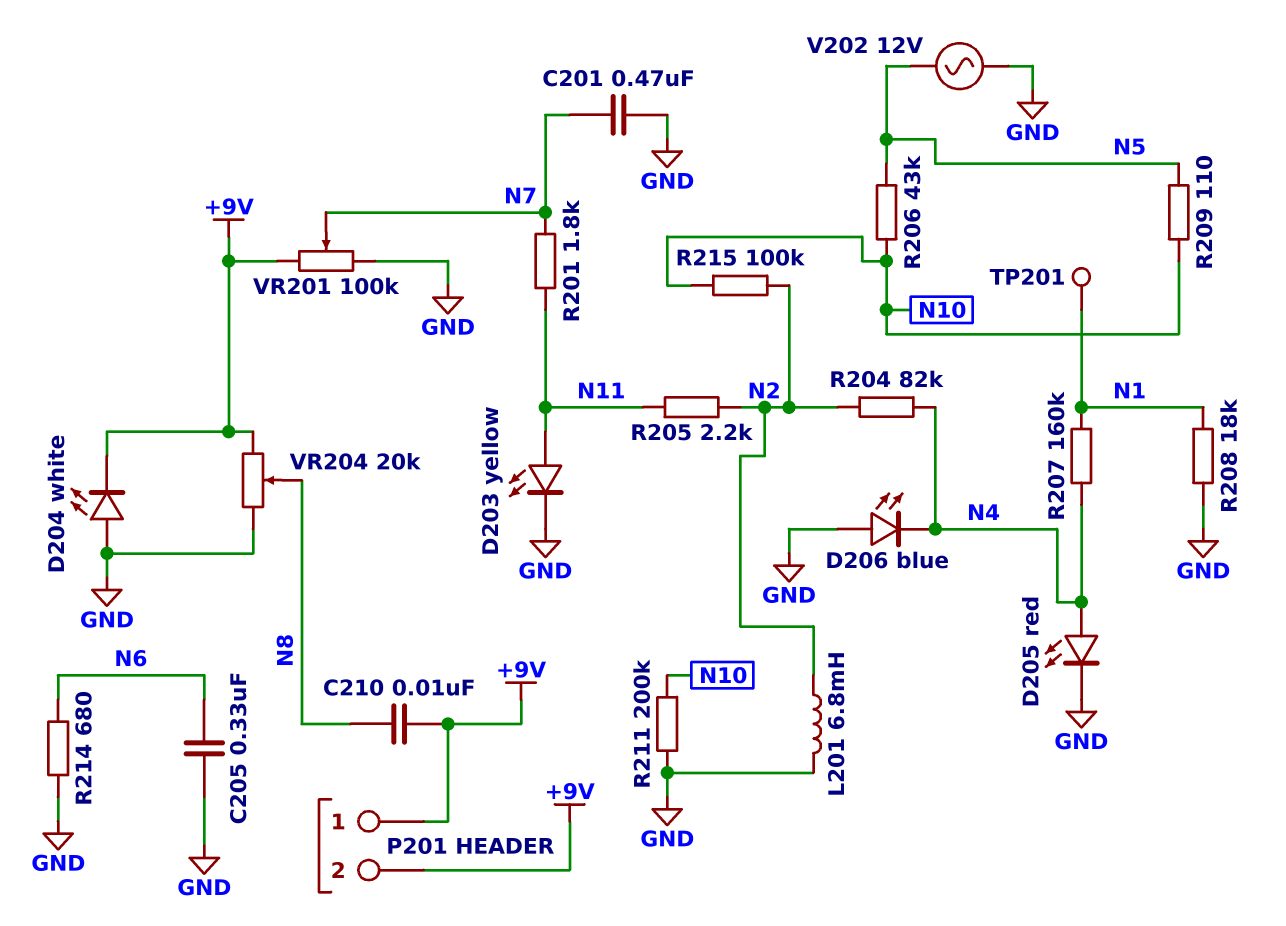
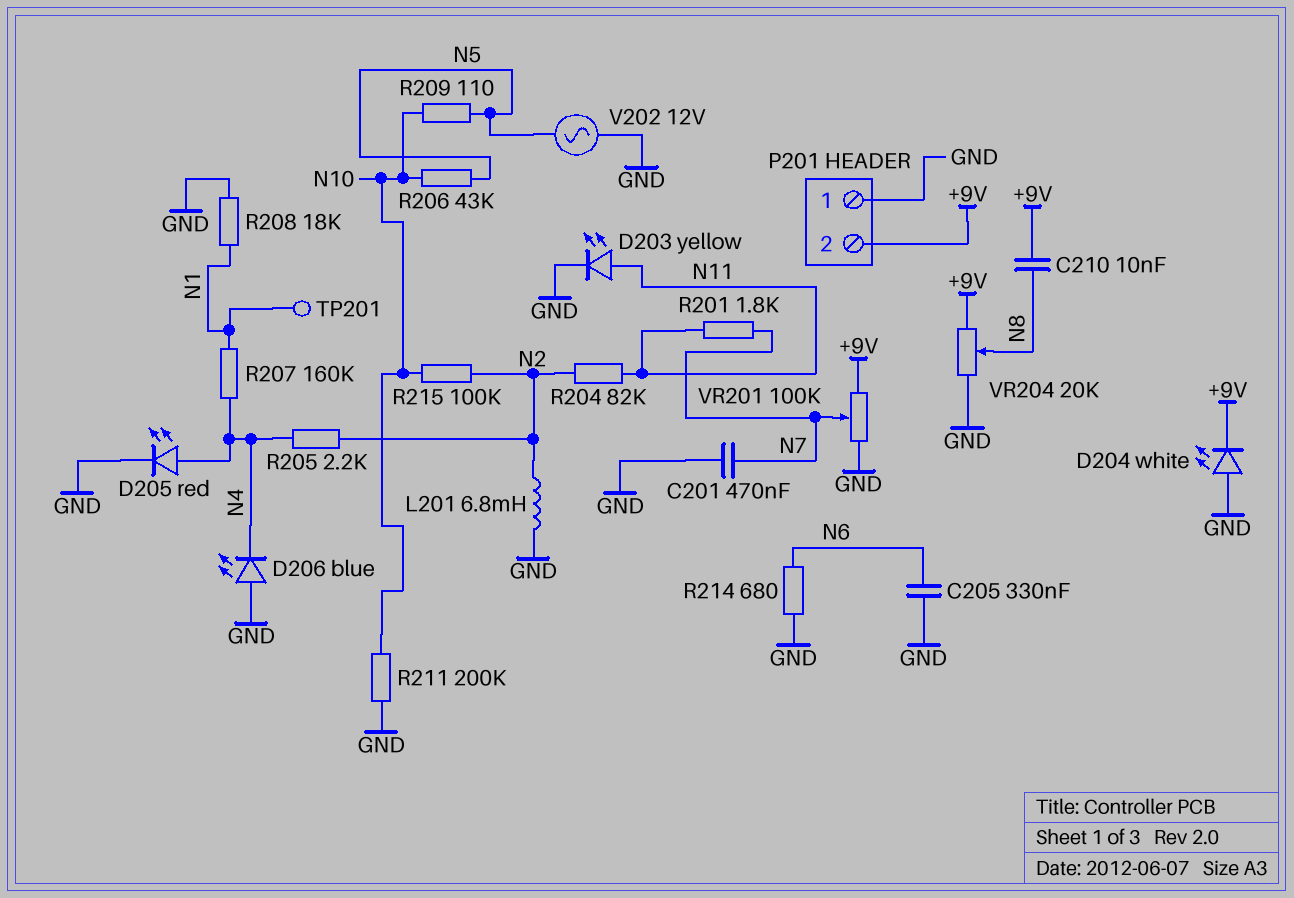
P201 pin 1: +9V -> GND
R204: 82k (N2, N4) -> 82k (N2, N11)
R205: 2.2k (N2, N11) -> 2.2k (N2, N4)

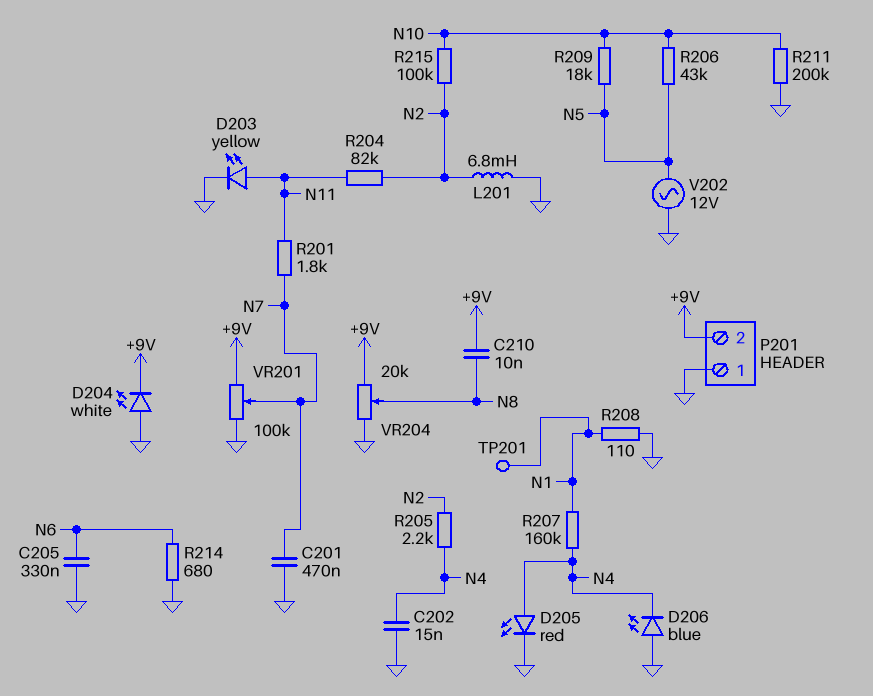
C202: none -> 15nF (GND, N4)
R208: 18k (GND, N1) -> 110 (GND, N1)
R209: 110 (N5, N10) -> 18k (N5, N10)

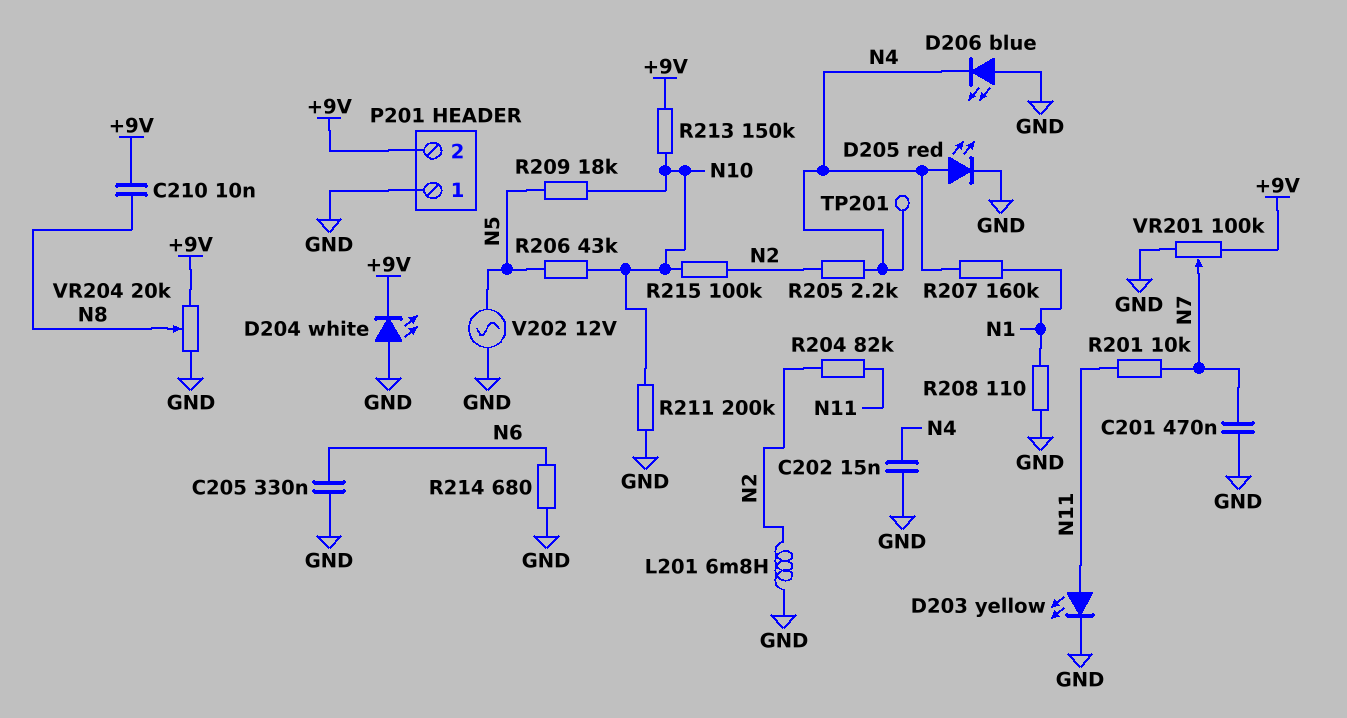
R201: 1.8k (N7, N11) -> 10k (N7, N11)
R213: none -> 150k (+9V, N10)
TP201: test point (N1) -> test point (N4)

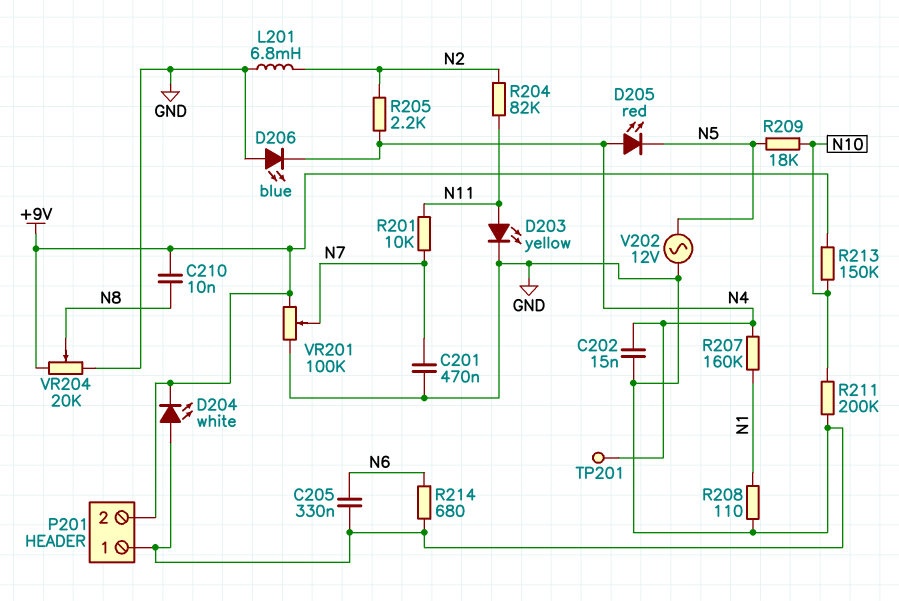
D205: LED red (A N4, K GND) -> LED red (A N4, K N5)
R206: 43k (N5, N10) -> none
R215: 100k (N2, N10) -> none

